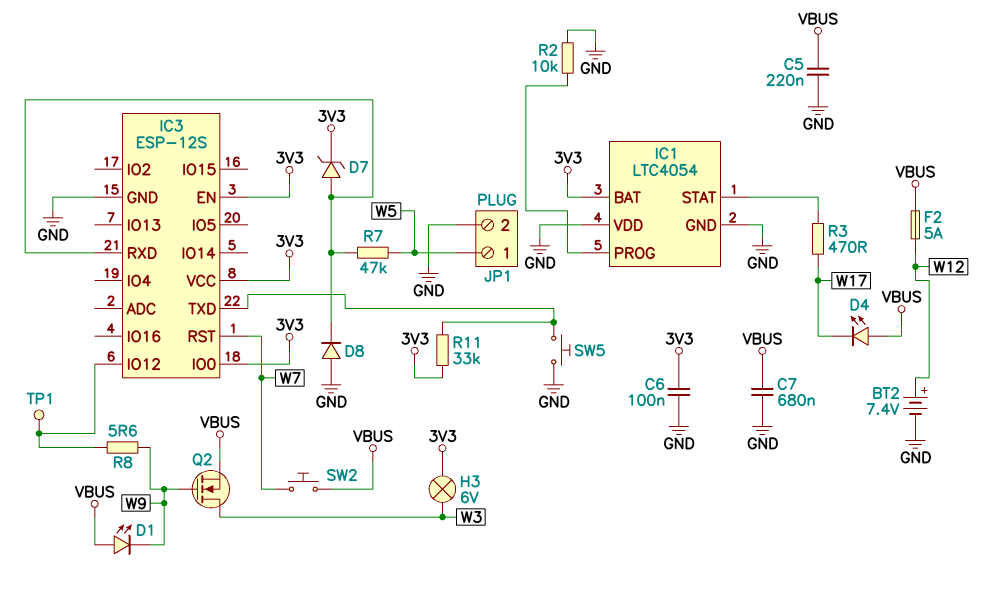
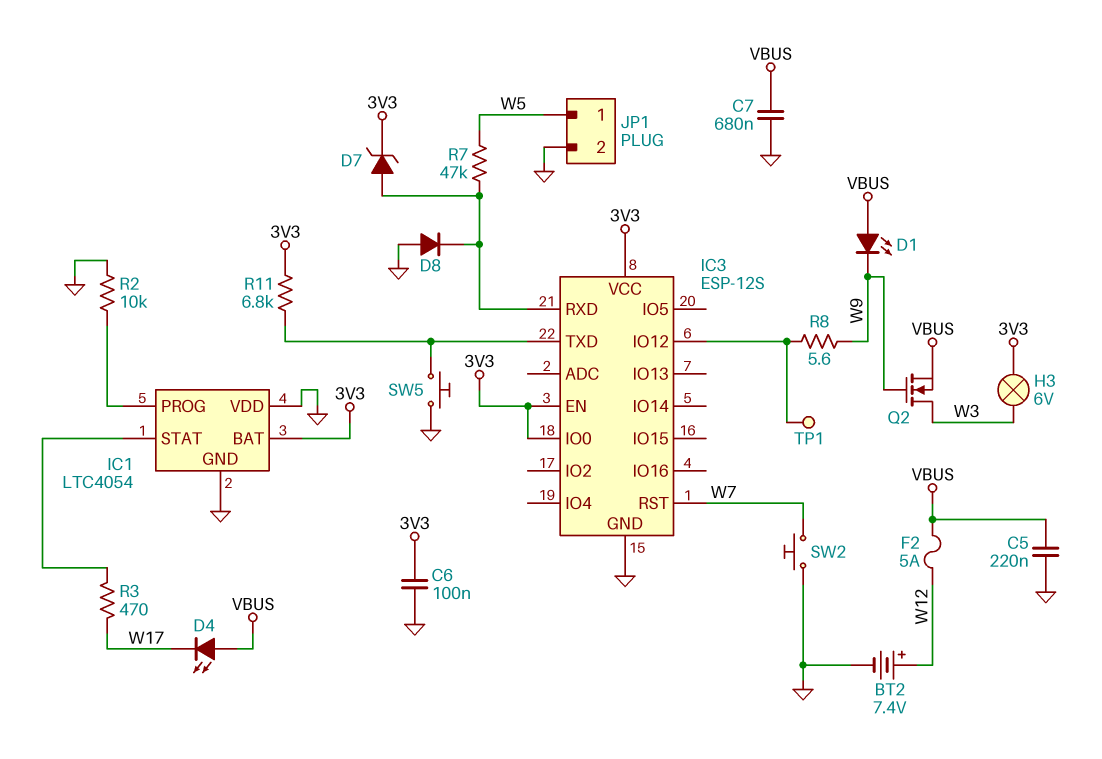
R11: 33k (3V3, IC3/TXD) -> 6.8k (3V3, IC3/TXD)
SW2: button (VBUS, W7) -> button (GND, W7)

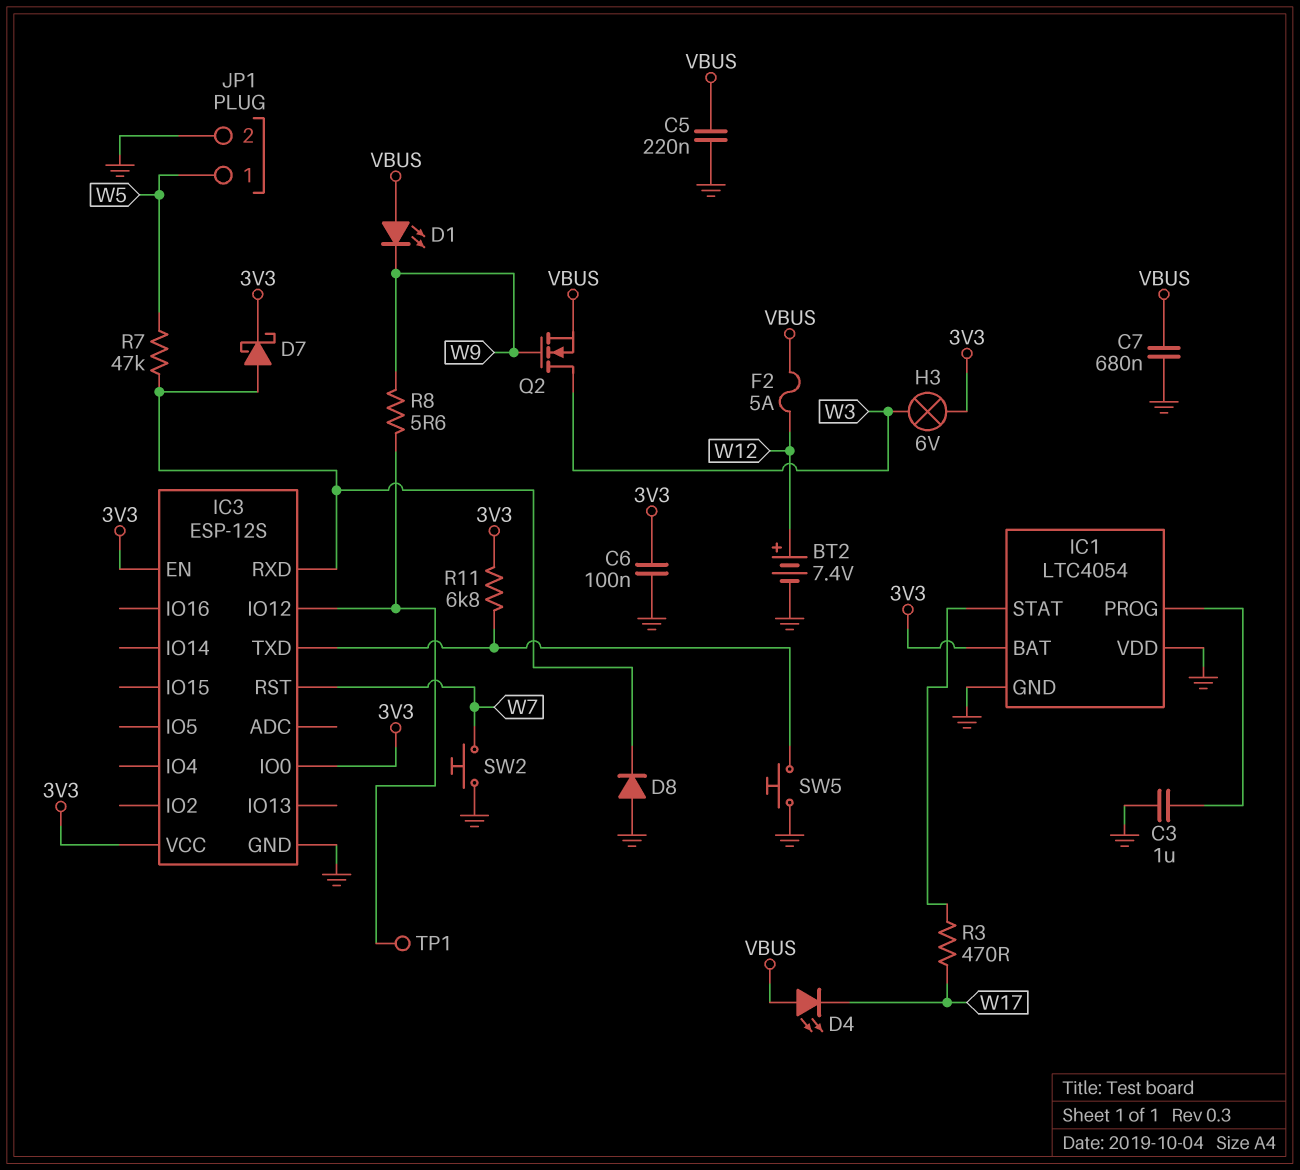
C3: none -> 1uF (GND, IC1/PROG)
D7: zener (A IC3/RXD, K 3V3) -> schottky (A IC3/RXD, K 3V3)
R2: 10k (GND, IC1/PROG) -> none

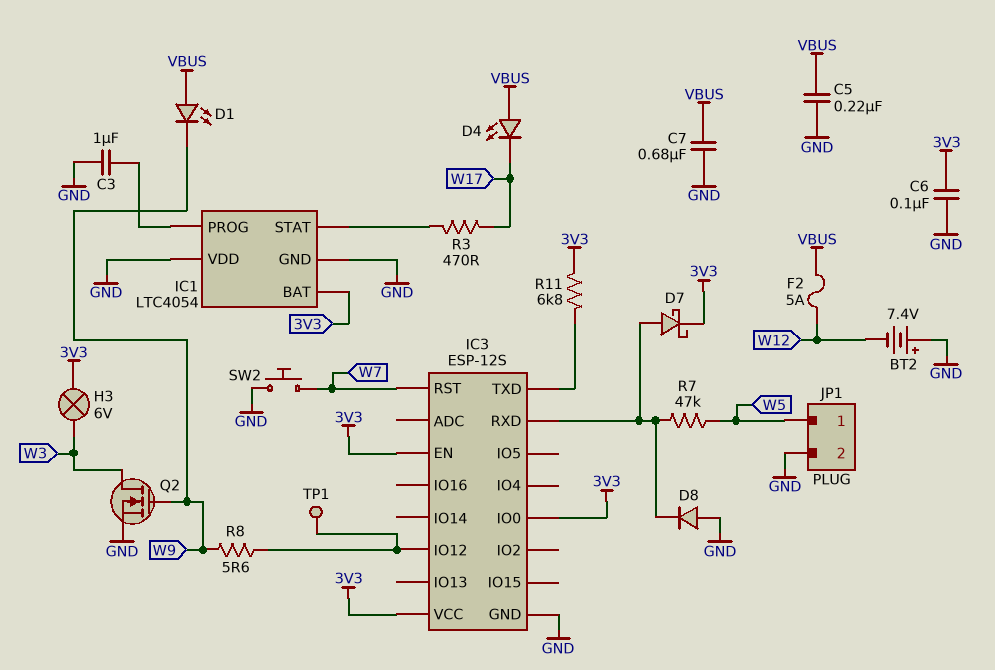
BT2: 7.4V (plus W12, minus GND) -> 7.4V (plus GND, minus W12)
Q2: NMOS (G W9, D W3, S VBUS) -> NMOS (G W9, D W3, S GND)
SW5: button (GND, IC3/TXD) -> none

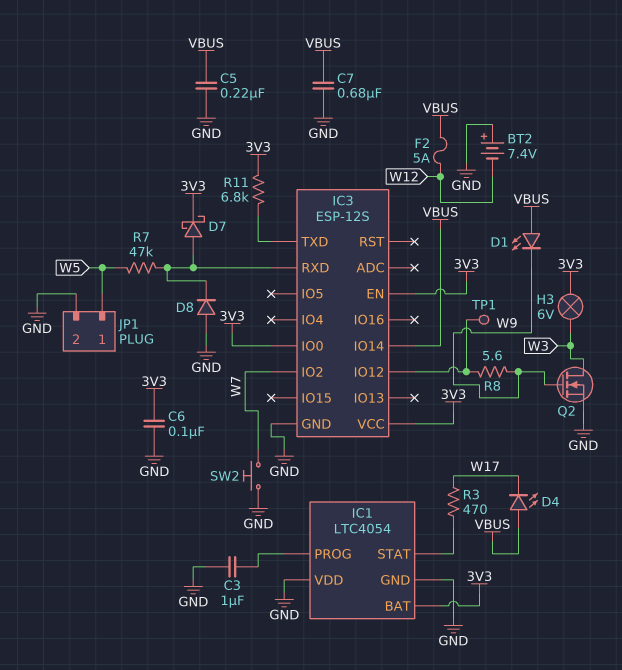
IC3 pin IO2: none -> W7
IC3 pin IO14: none -> VBUS
IC3 pin RST: W7 -> none

